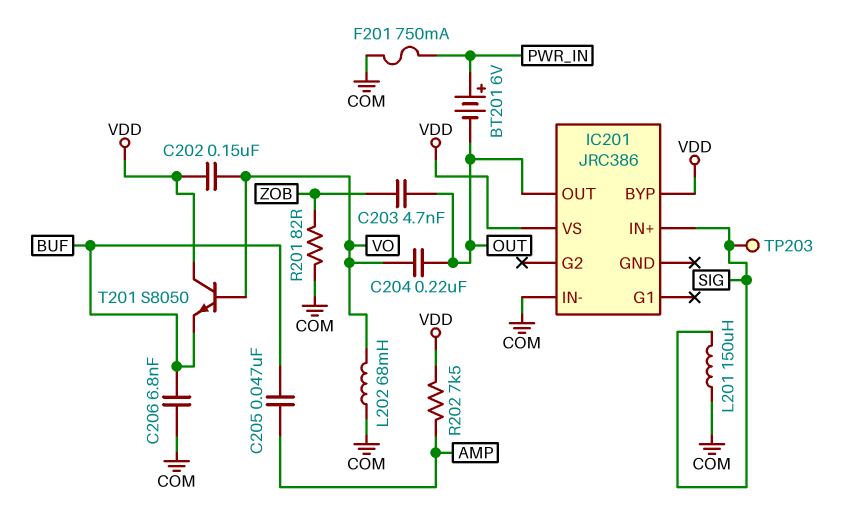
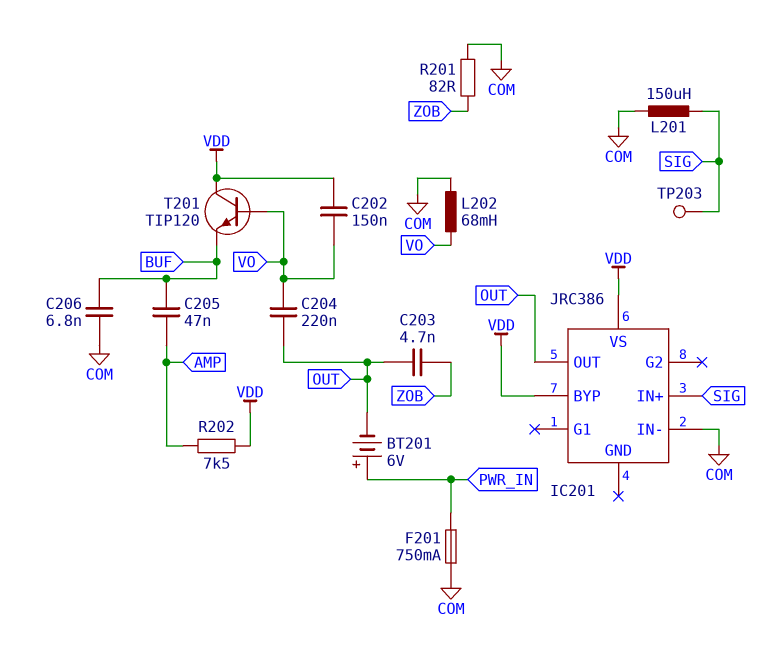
T201: NPN S8050 (B VO, C VDD, E BUF) -> NPN TIP120 (B VO, C VDD, E BUF)

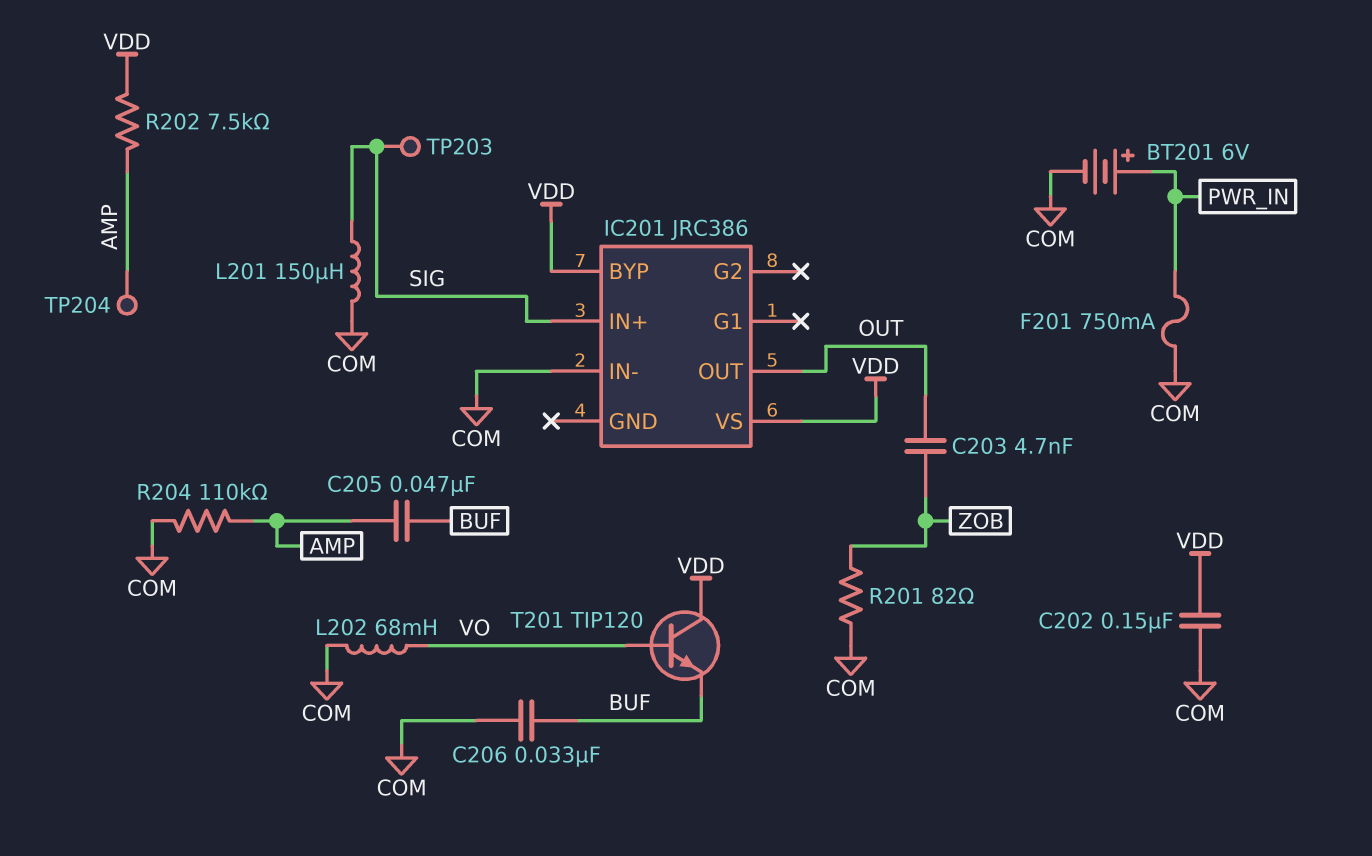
BT201: 6V (plus PWR_IN, minus OUT) -> 6V (plus PWR_IN, minus COM)
C202: 150nF (VDD, VO) -> 150nF (COM, VDD)
C204: 220nF (OUT, VO) -> none
C206: 6.8nF (BUF, COM) -> 33nF (BUF, COM)
R204: none -> 110k (AMP, COM)
TP204: none -> test point (AMP)

